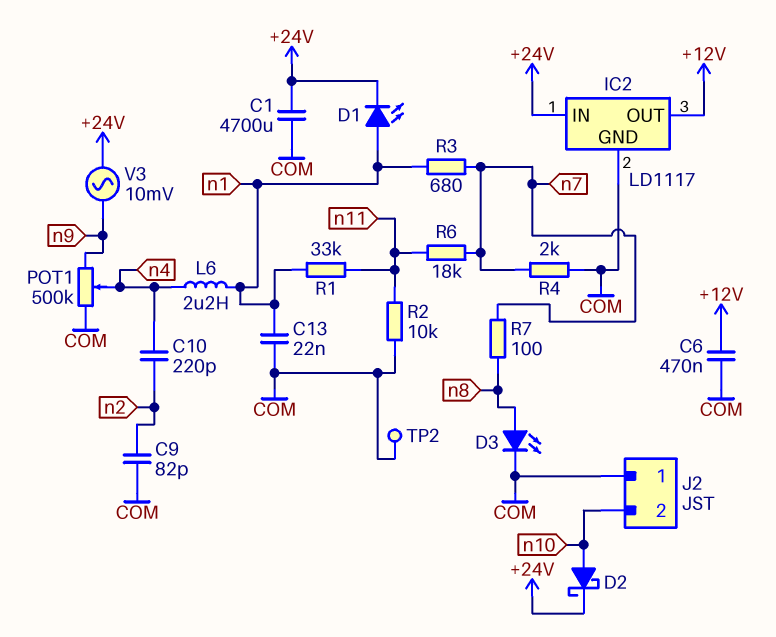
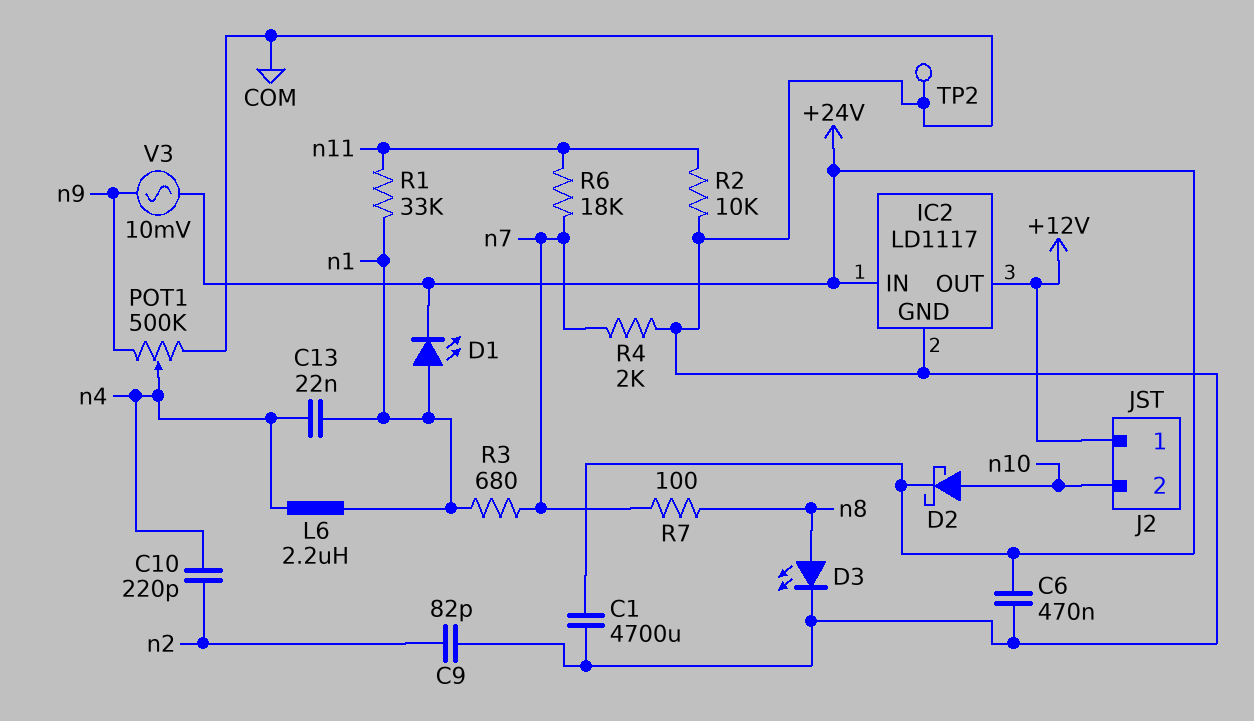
C6: 470nF (+12V, COM) -> 470nF (+24V, COM)
C13: 22nF (COM, n1) -> 22nF (n1, n4)
J2 pin 1: COM -> +12V

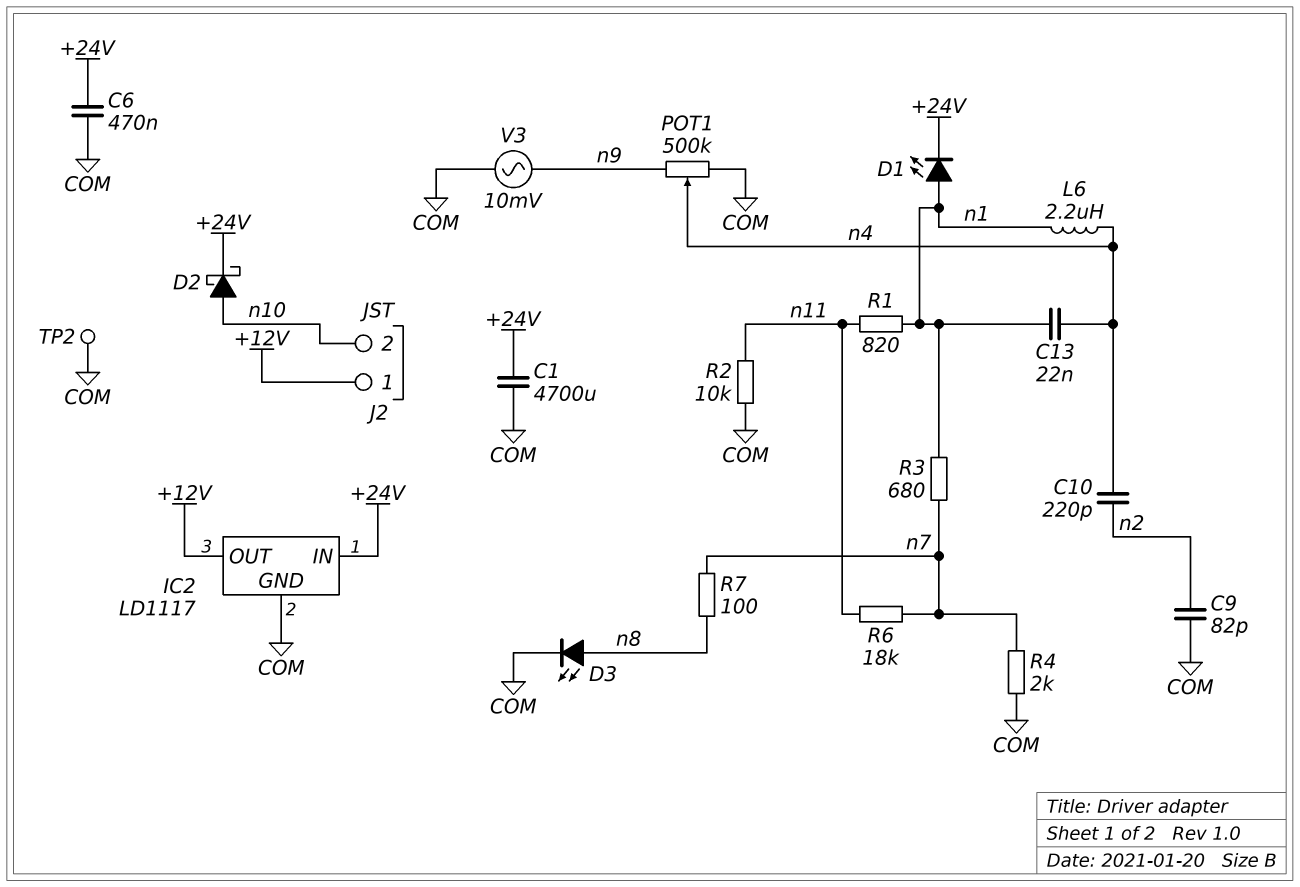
R1: 33k (n1, n11) -> 820 (n1, n11)
V3: AC 10mV (+24V, n9) -> AC 10mV (COM, n9)

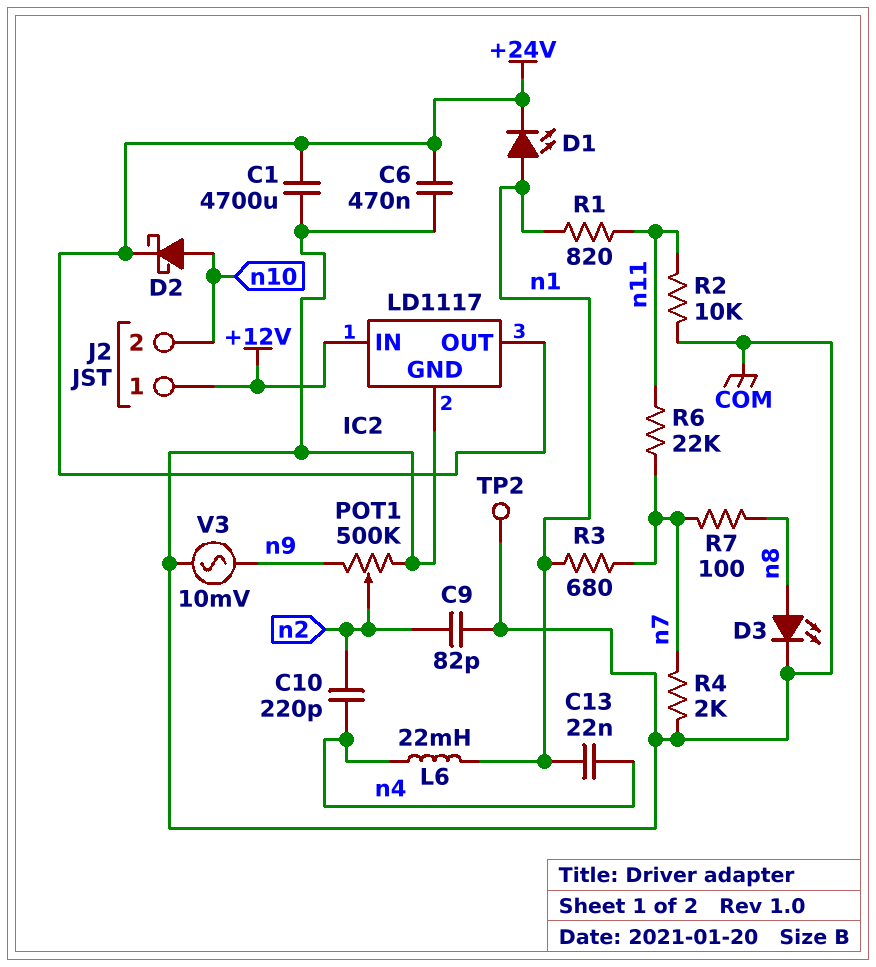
IC2 pin IN: +24V -> +12V
IC2 pin OUT: +12V -> +24V
L6: 2.2uH (n1, n4) -> 22mH (n1, n4)
POT1: 500k (COM, n9, wiper n4) -> 500k (COM, n9, wiper n2)
R6: 18k (n7, n11) -> 22k (n7, n11)

